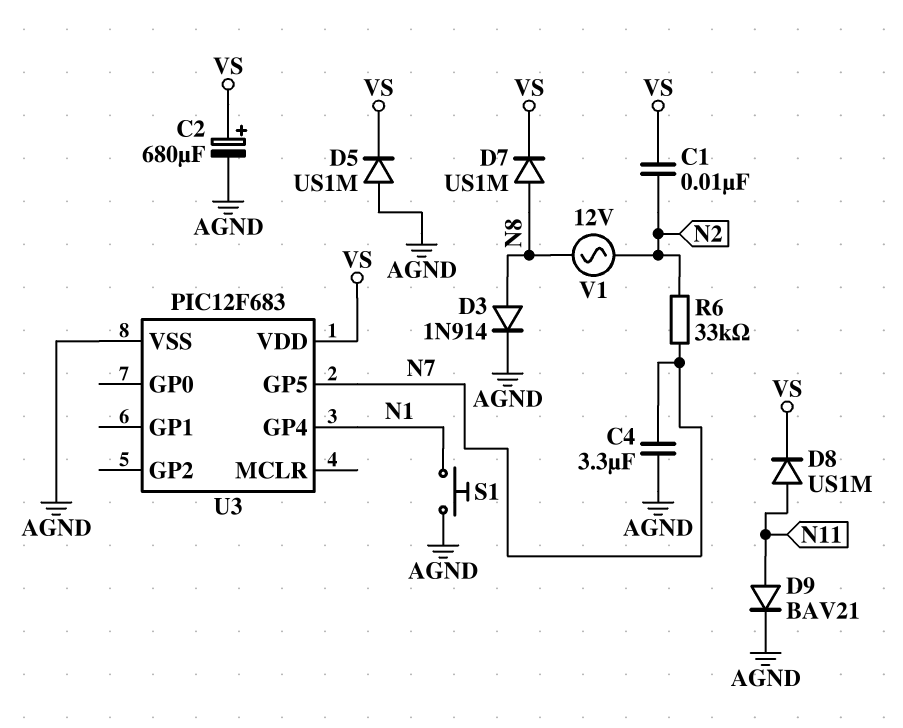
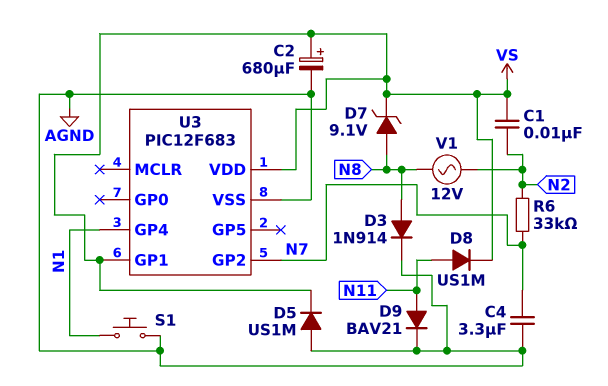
D7: diode US1M (A N8, K VS) -> zener 9.1V (A N8, K VS)
U3 pin GP1: none -> VS
U3 pin GP2: none -> N7
U3 pin GP5: N7 -> none

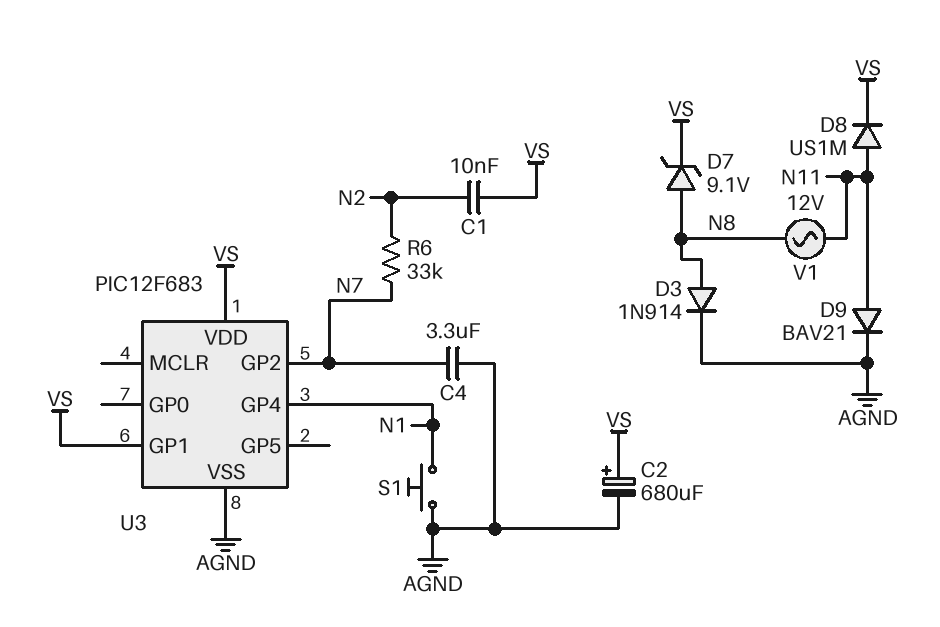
D5: diode US1M (A AGND, K VS) -> none
V1: AC 12V (N2, N8) -> AC 12V (N8, N11)

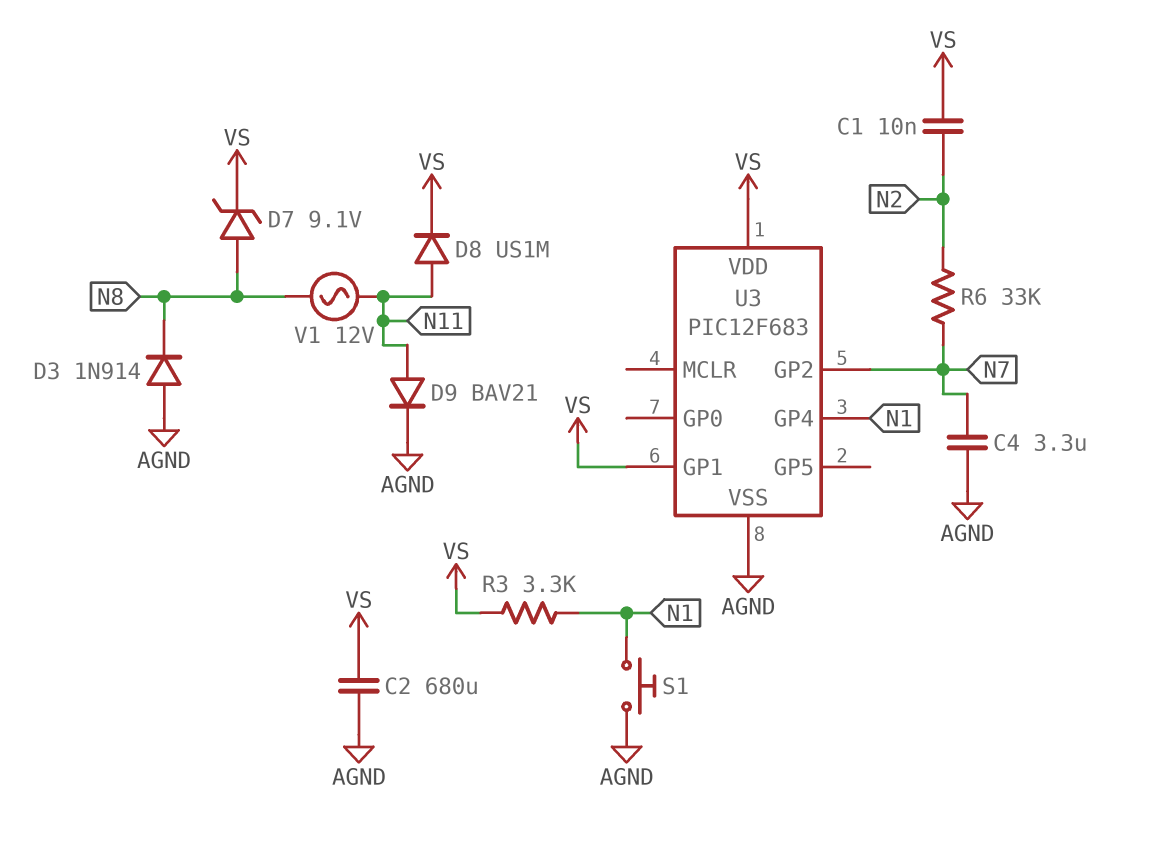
C2: 680uF (plus VS, minus AGND) -> 680uF (AGND, VS)
D3: diode 1N914 (A N8, K AGND) -> diode 1N914 (A AGND, K N8)
R3: none -> 3.3k (N1, VS)

